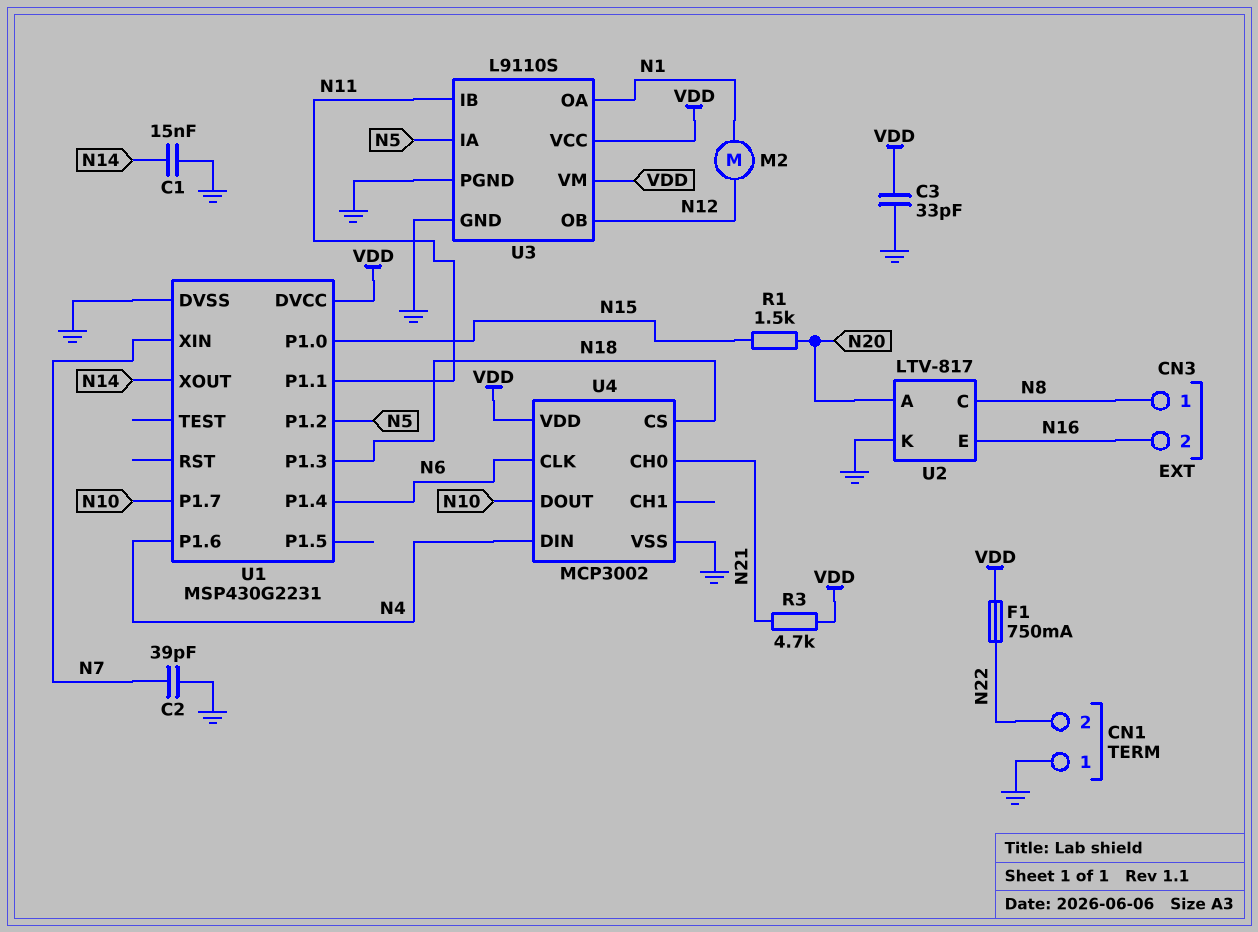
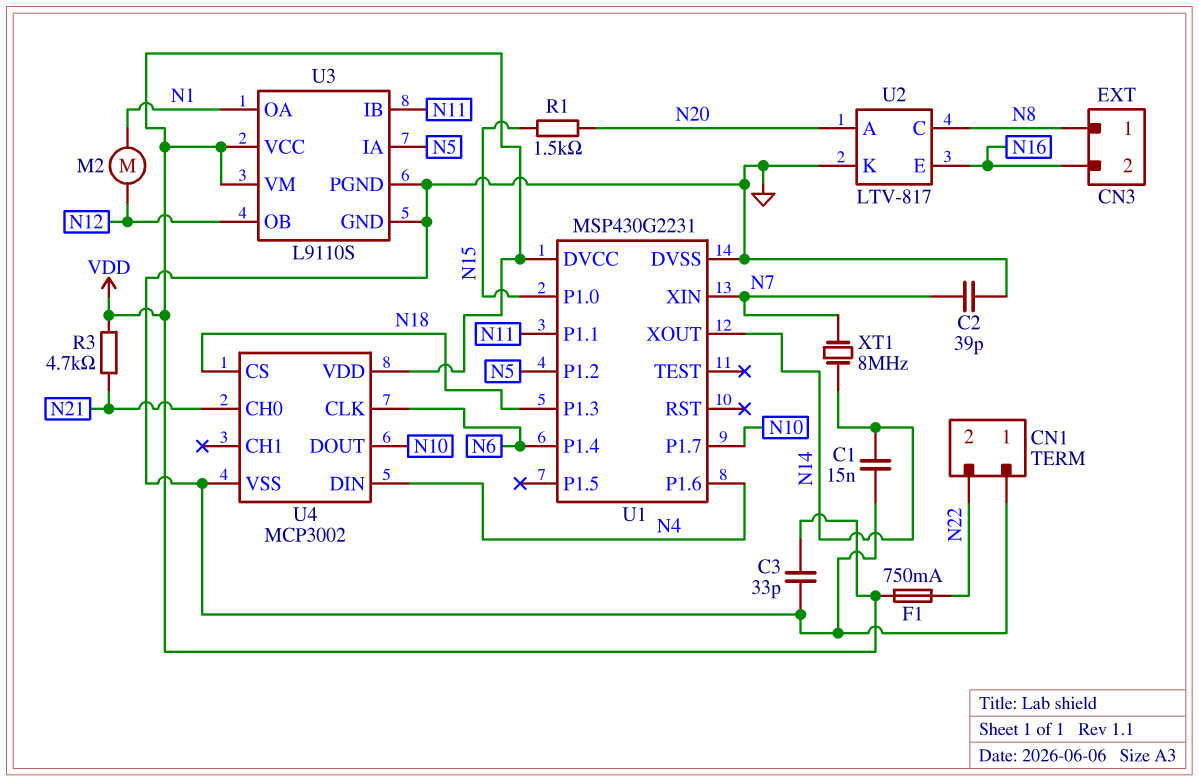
XT1: none -> 8MHz (N7, N14)

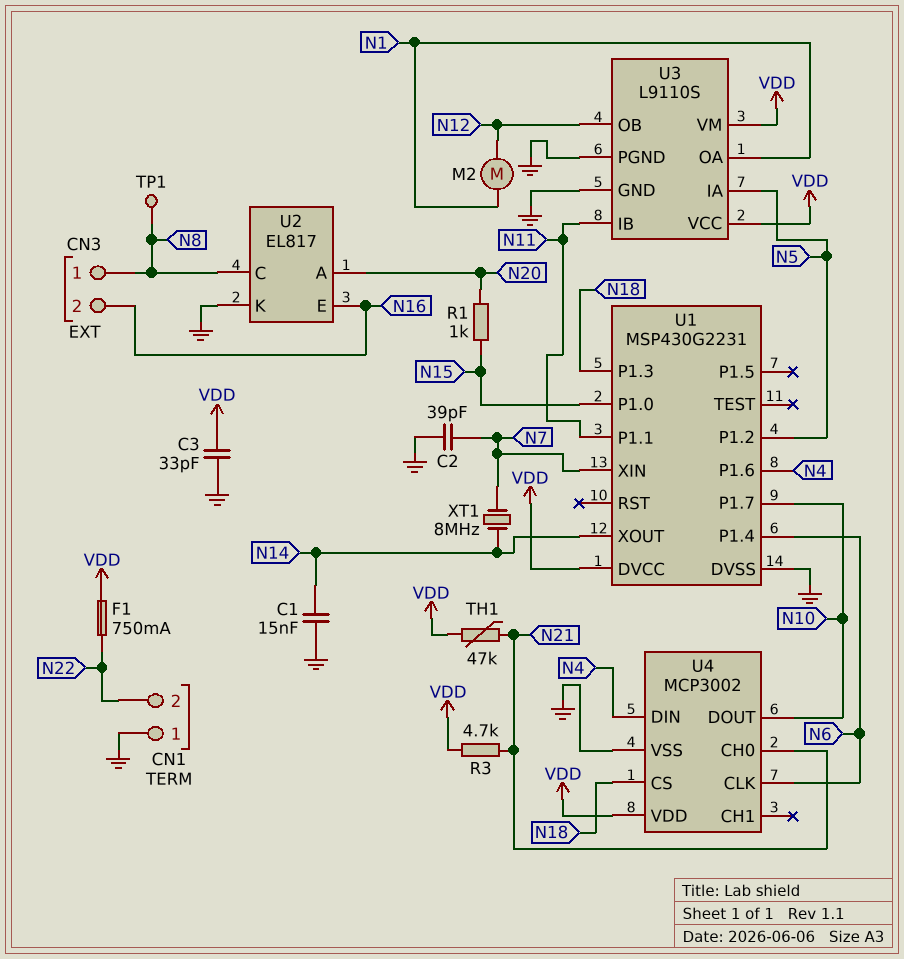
R1: 1.5k (N15, N20) -> 1k (N15, N20)
TH1: none -> 47k (N21, VDD)
TP1: none -> test point (N8)
U2: LTV-817 -> EL817

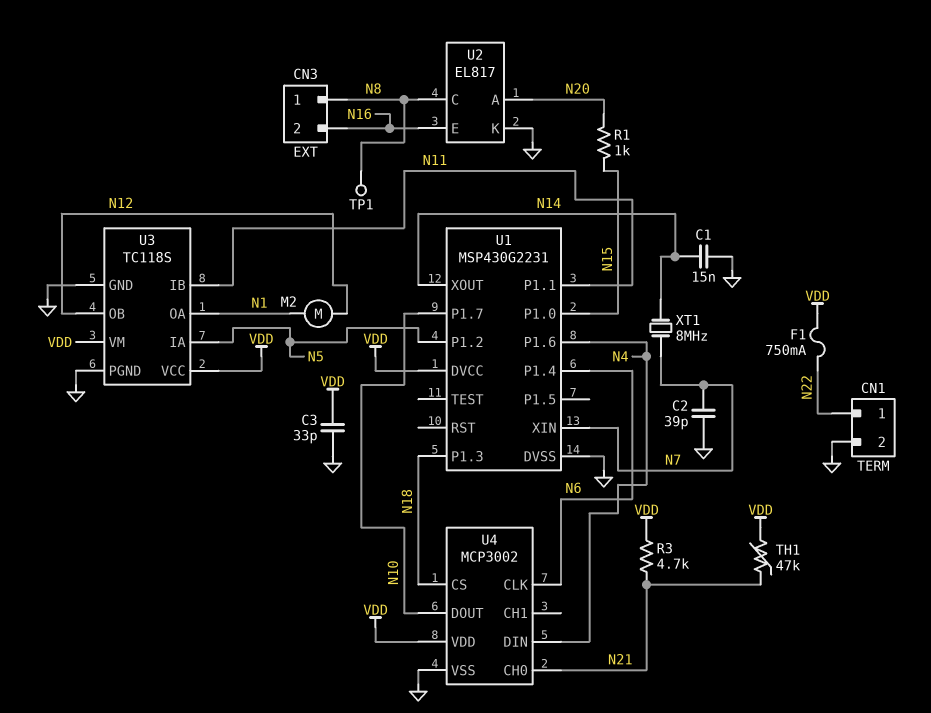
CN1 pin 1: GND -> N22
CN1 pin 2: N22 -> GND
U3: L9110S -> TC118S

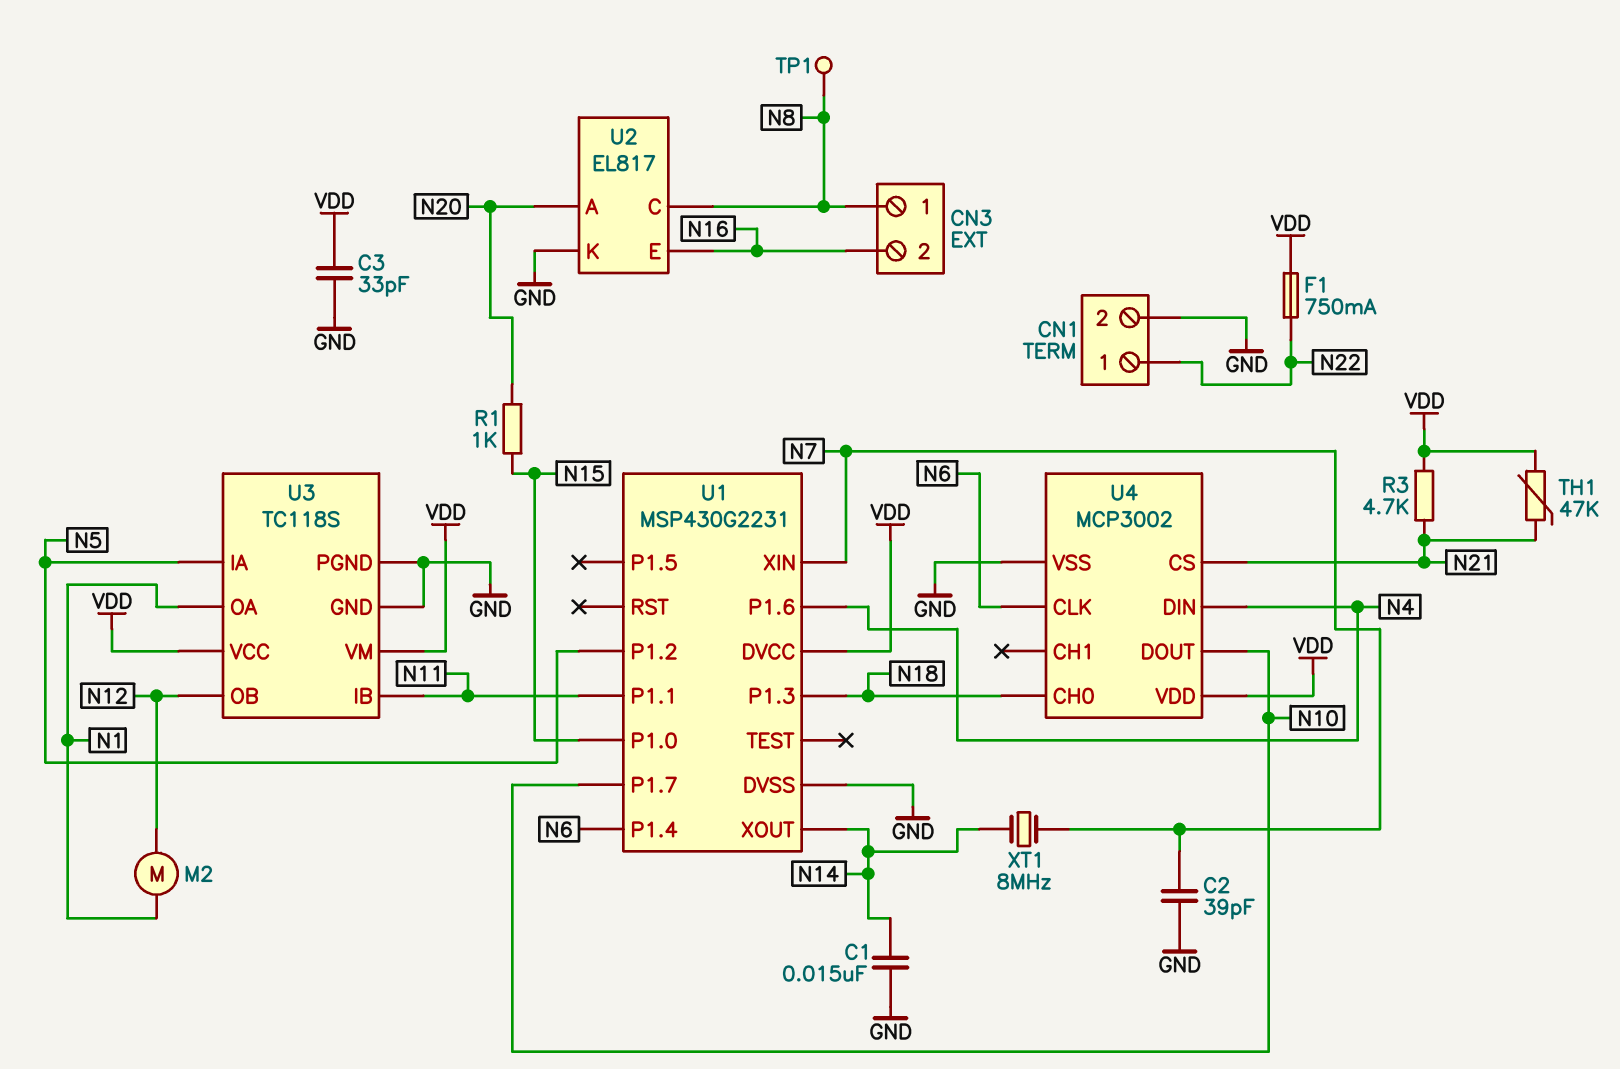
U4 pin CH0: N21 -> N18
U4 pin CS: N18 -> N21

